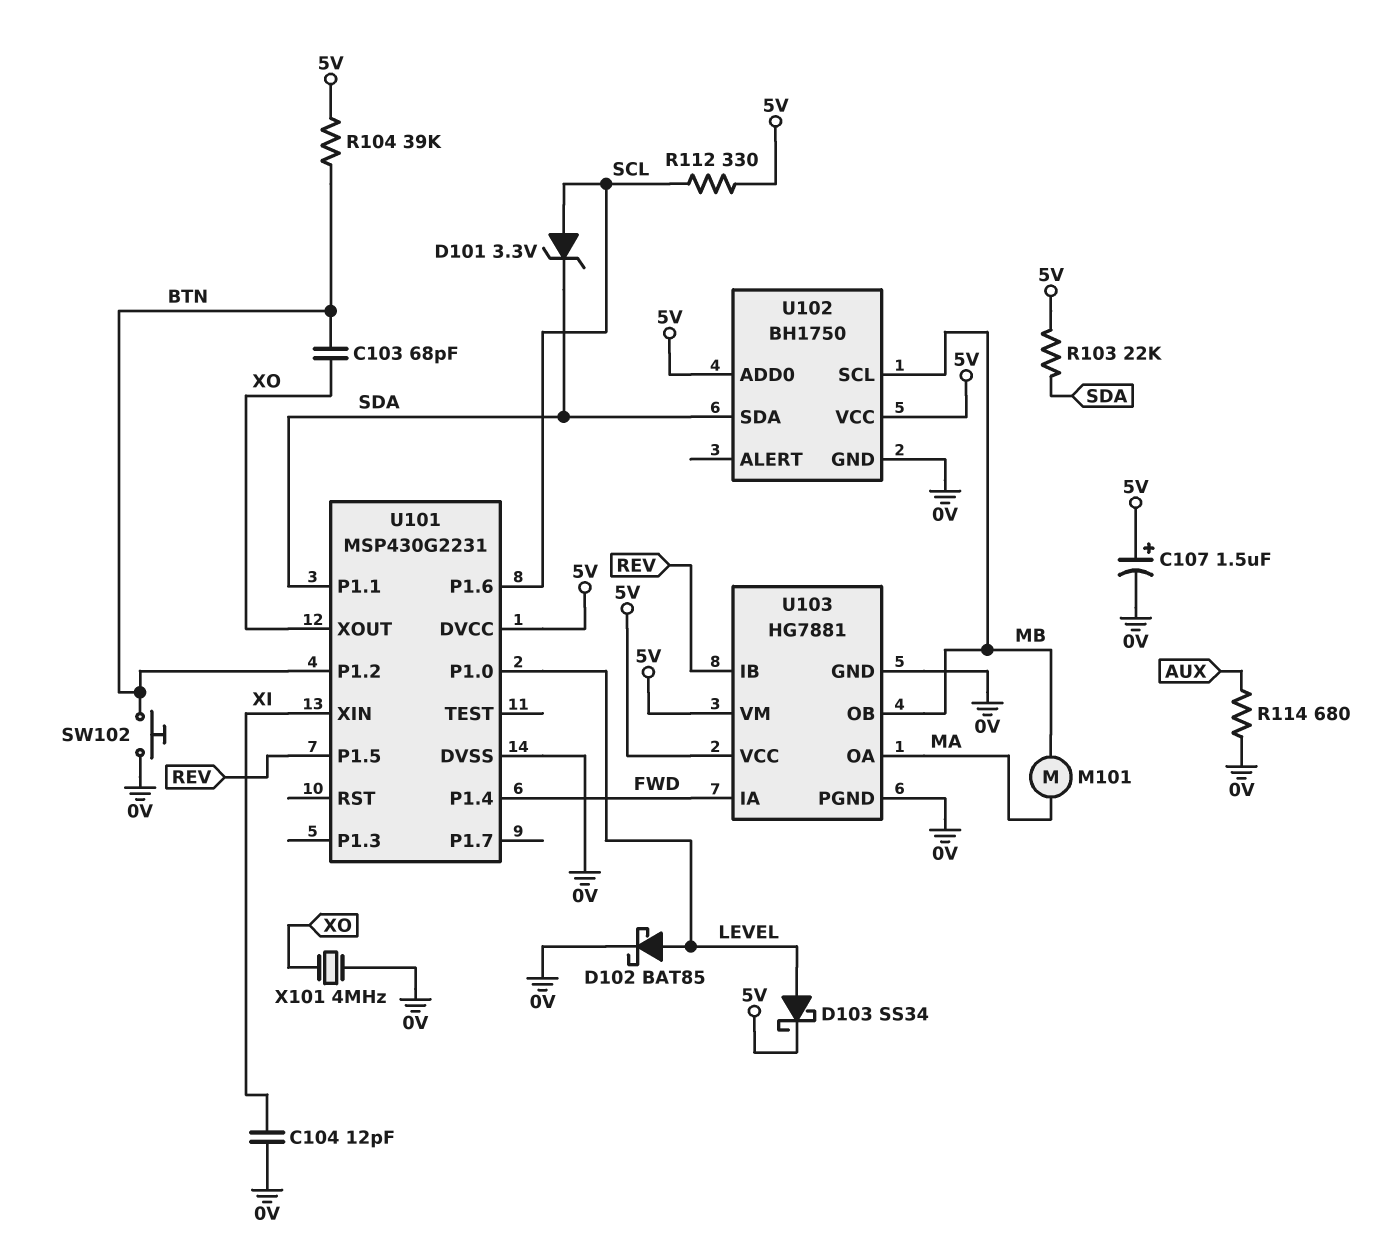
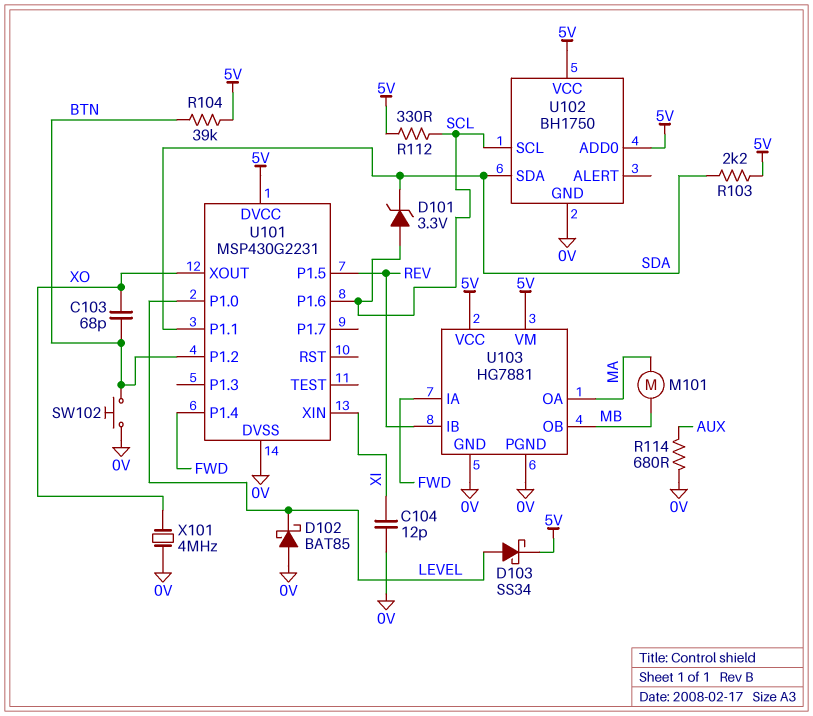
C107: 1.5uF (plus 5V, minus 0V) -> none
D102: schottky BAT85 (A LEVEL, K 0V) -> schottky BAT85 (A 0V, K LEVEL)
R103: 22k (5V, SDA) -> 2.2k (5V, SDA)
U102 pin SCL: MB -> SCL

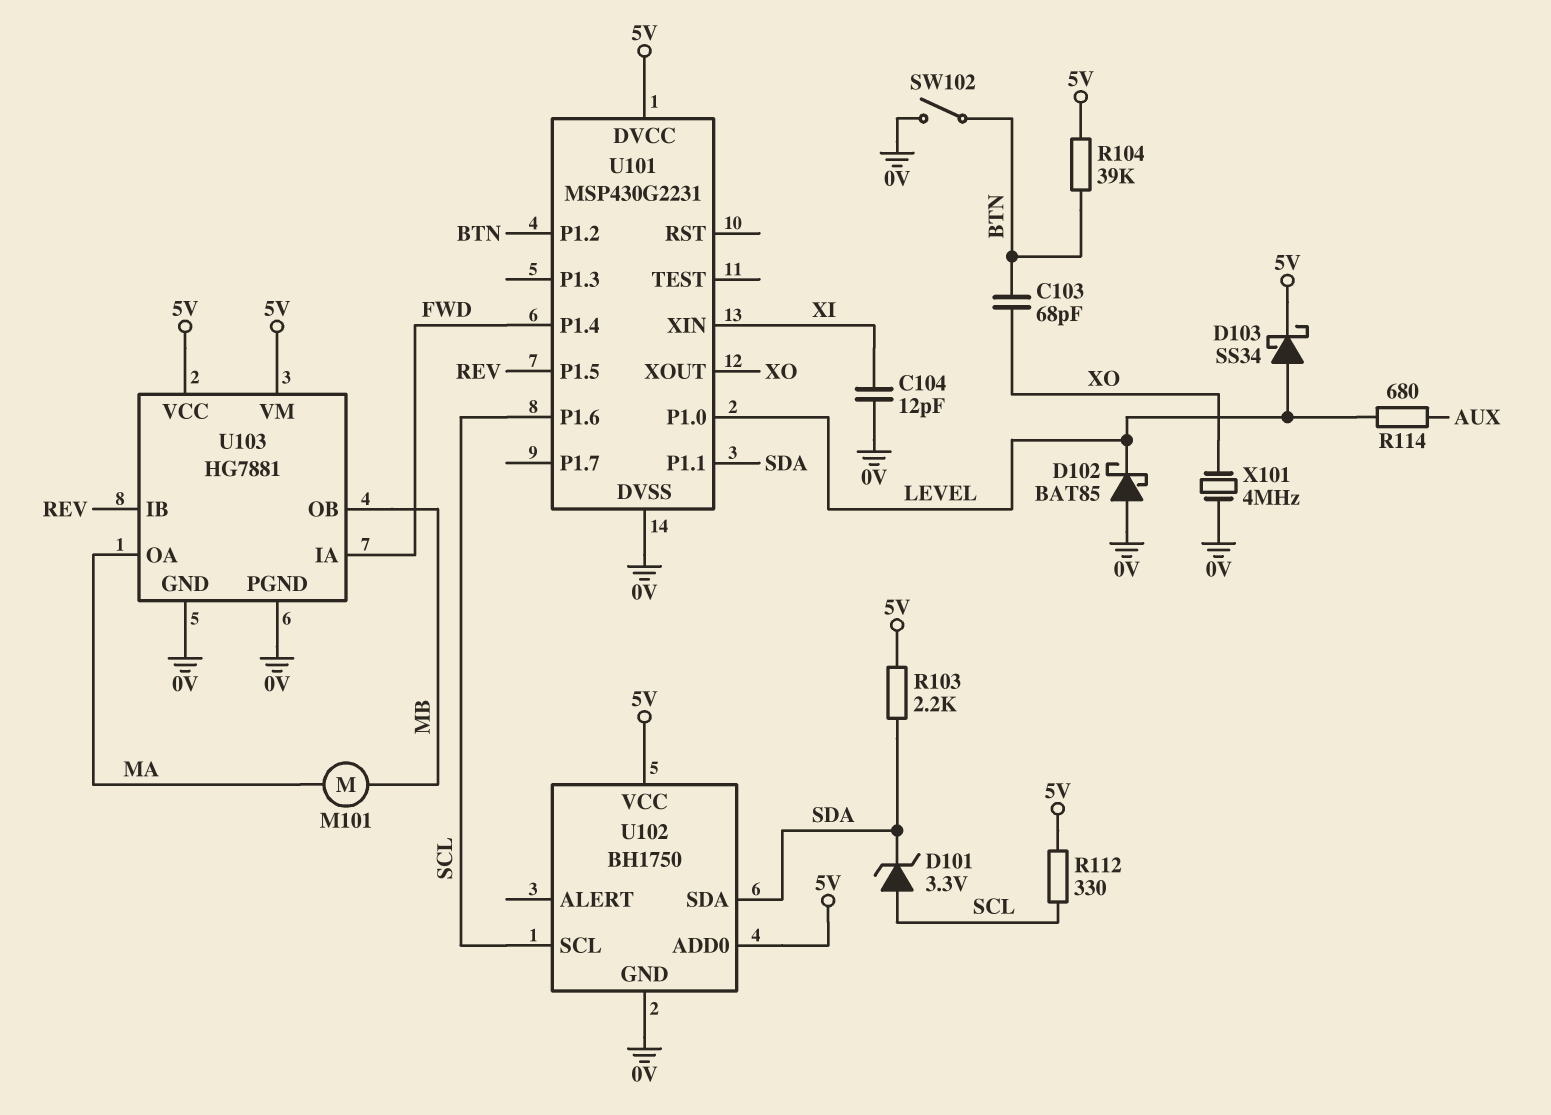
R114: 680 (0V, AUX) -> 680 (AUX, LEVEL)
SW102: button (0V, BTN) -> switch (0V, BTN)

